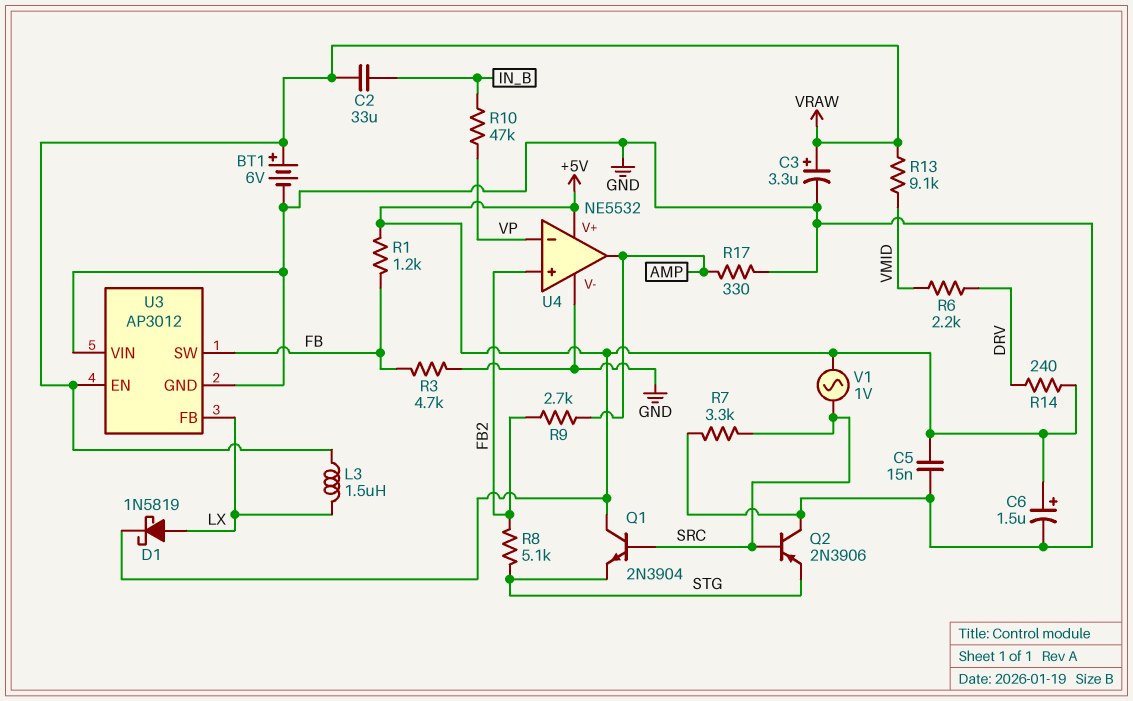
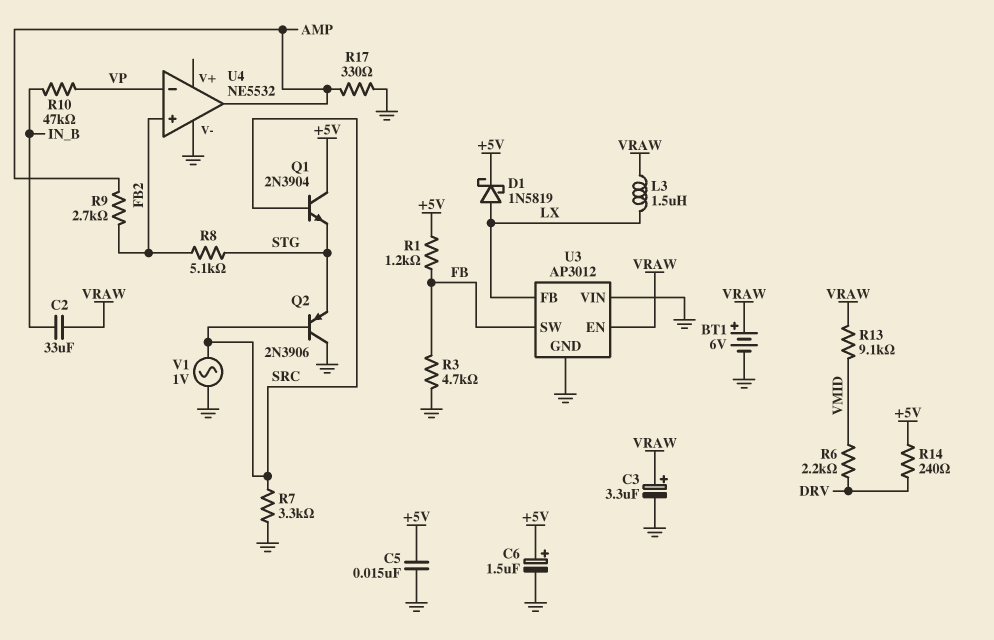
U4 pin V+: +5V -> none
V1: AC 1V (+5V, SRC) -> AC 1V (GND, SRC)

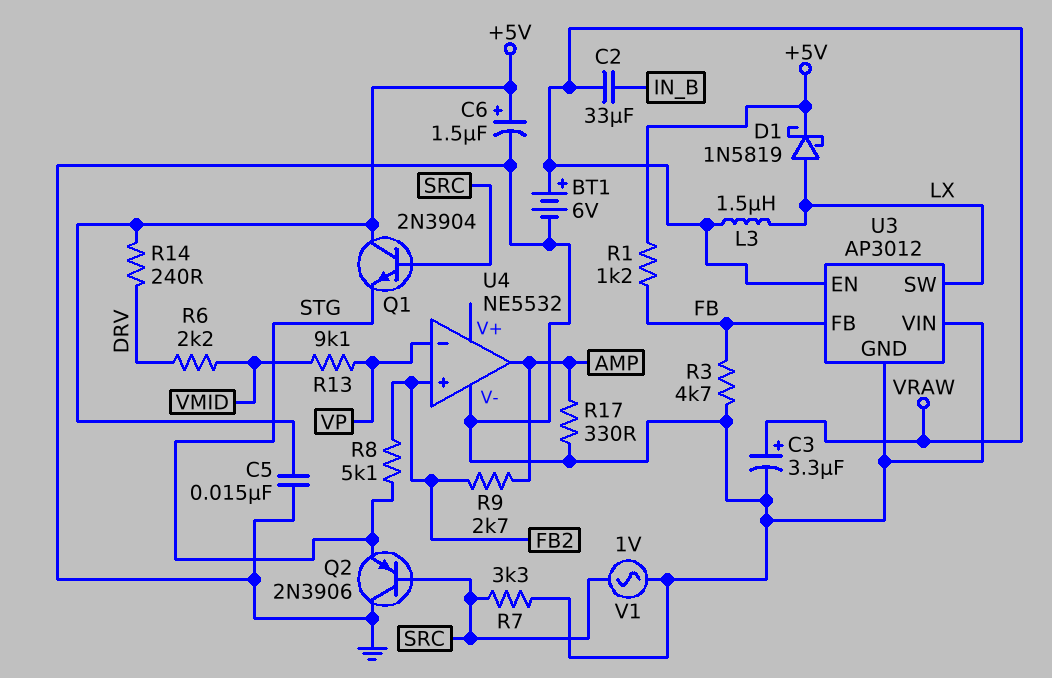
R10: 47k (IN_B, VP) -> none
R13: 9.1k (VMID, VRAW) -> 9.1k (VMID, VP)
U3 pin FB: LX -> FB
U3 pin SW: FB -> LX

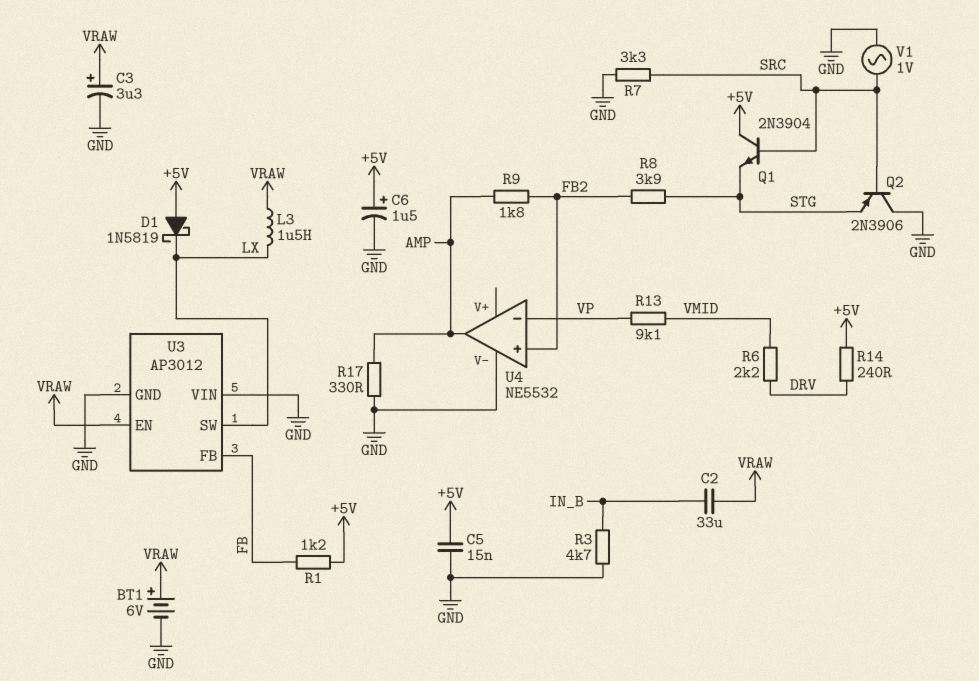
D1: schottky 1N5819 (A LX, K +5V) -> schottky 1N5819 (A +5V, K LX)
R3: 4.7k (FB, GND) -> 4.7k (GND, IN_B)
R8: 5.1k (FB2, STG) -> 3.9k (FB2, STG)
R9: 2.7k (AMP, FB2) -> 1.8k (AMP, FB2)

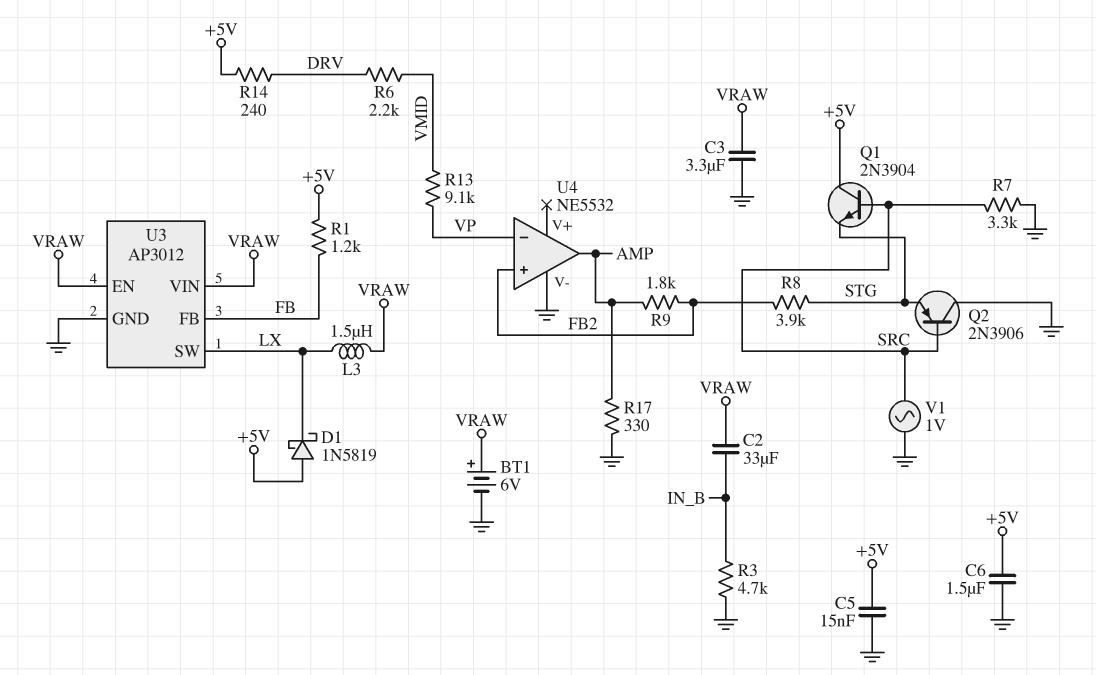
C3: 3.3uF (plus VRAW, minus GND) -> 3.3uF (GND, VRAW)
C6: 1.5uF (plus +5V, minus GND) -> 1.5uF (+5V, GND)
U3 pin VIN: GND -> VRAW

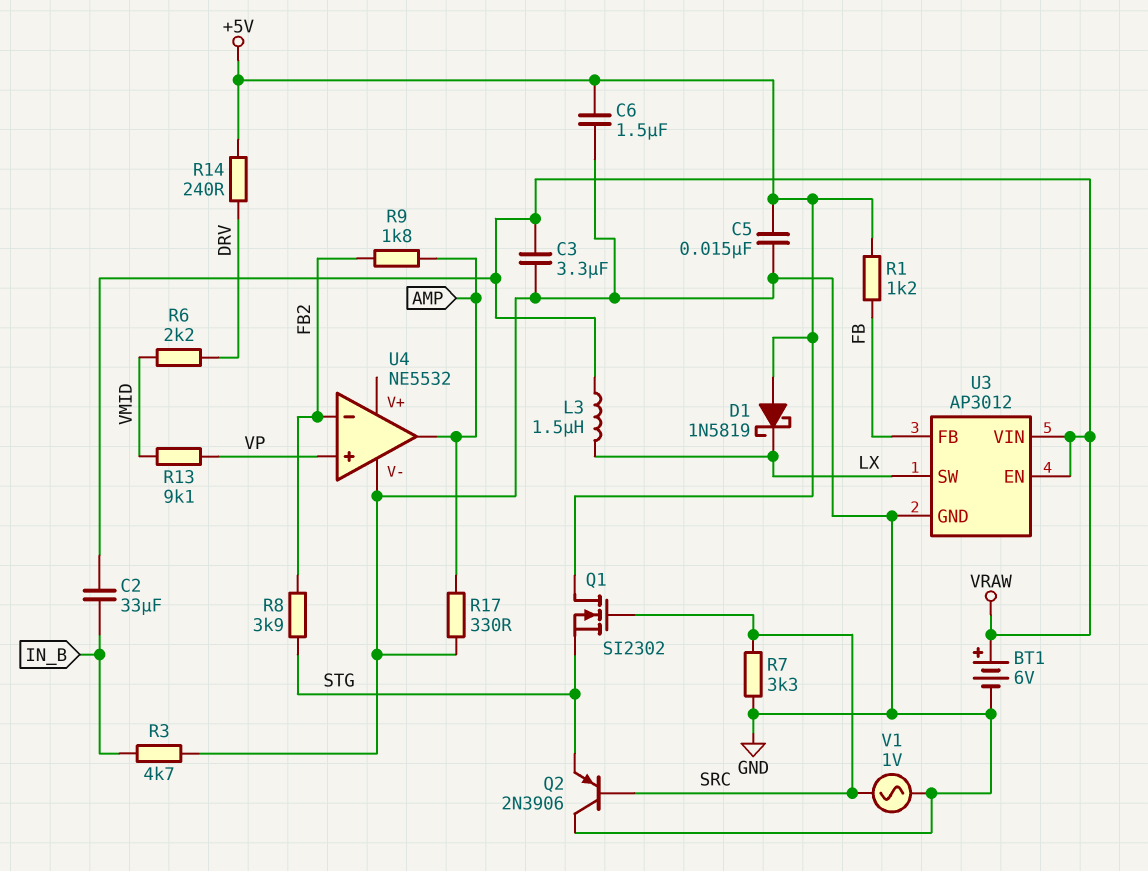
Q1: NPN 2N3904 (B SRC, C +5V, E STG) -> NMOS SI2302 (G SRC, D +5V, S STG)
U4 pin in+: FB2 -> VP
U4 pin in-: VP -> FB2

